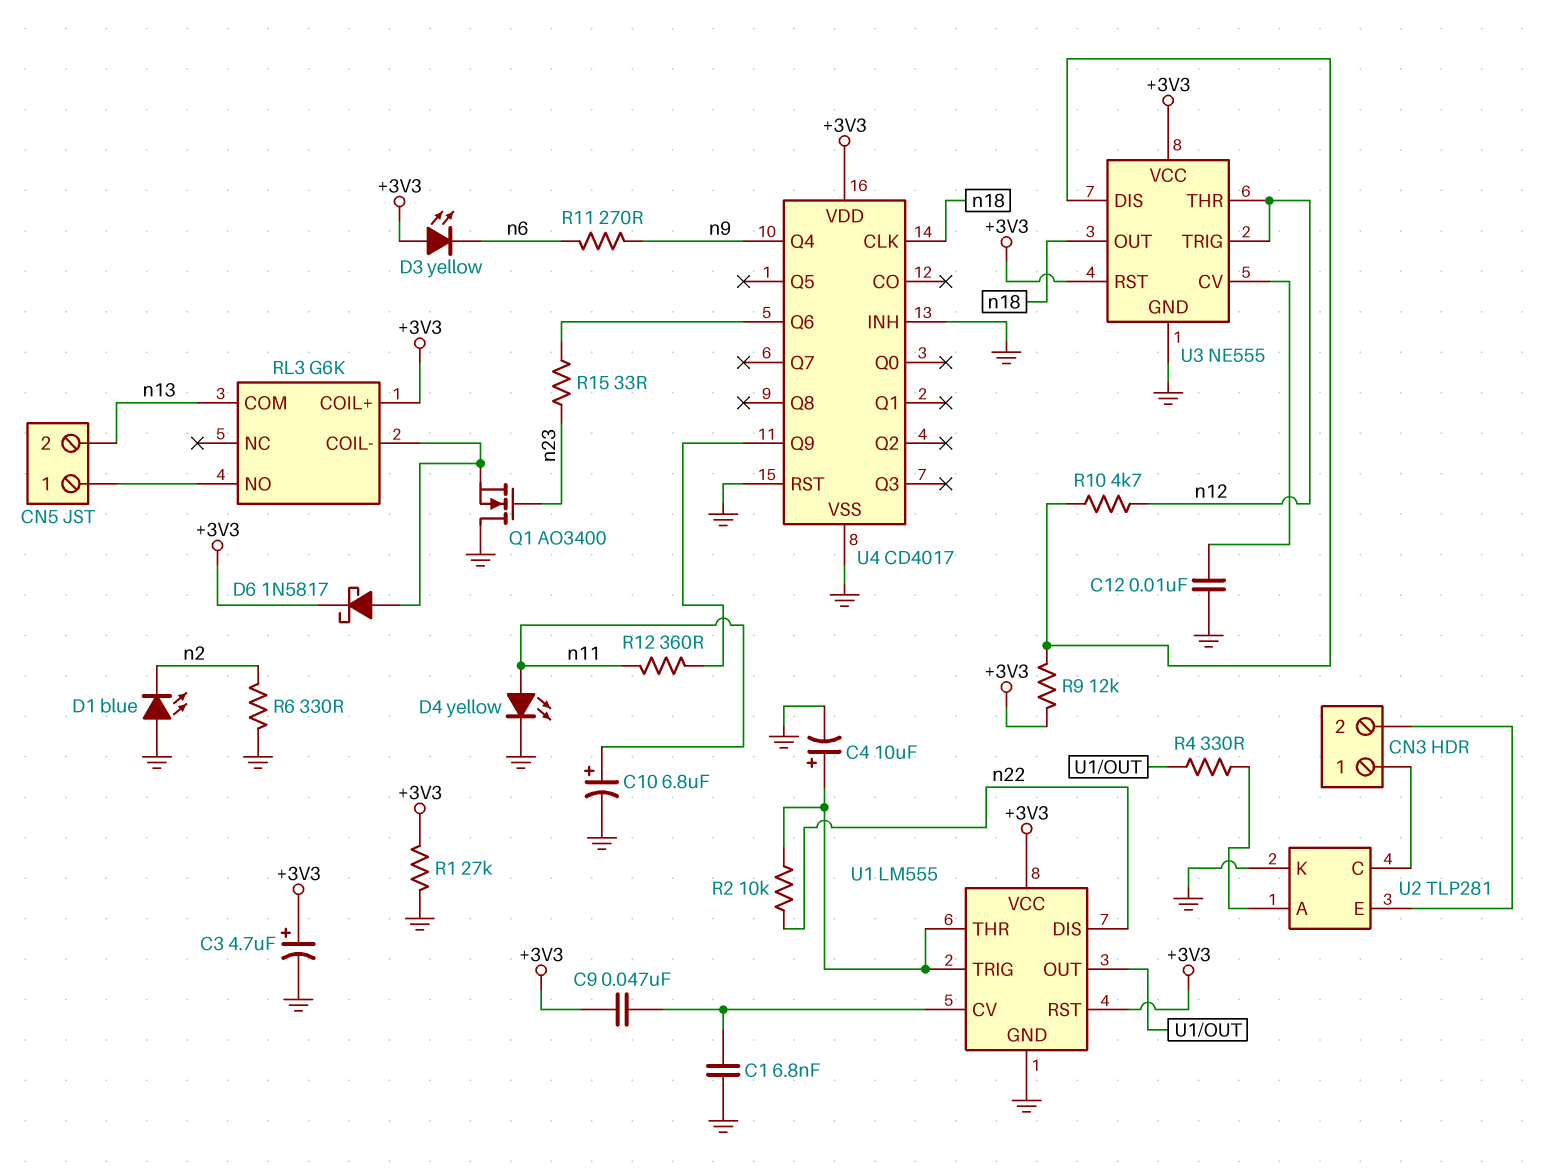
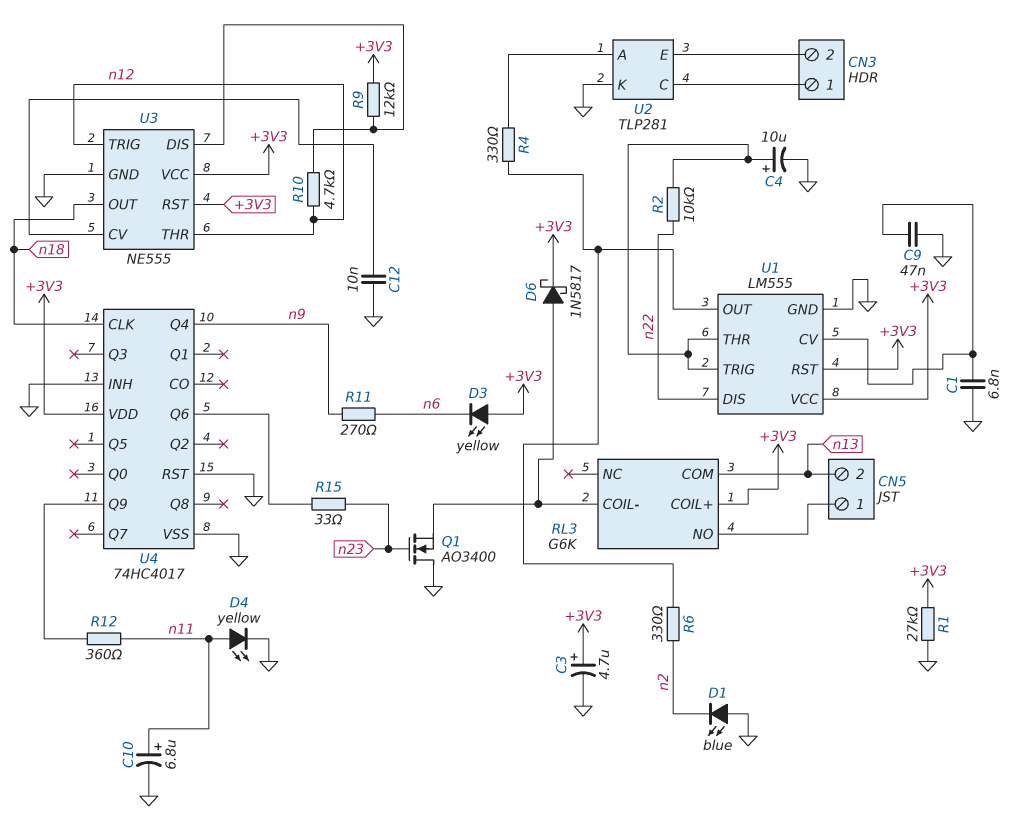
C9: 47nF (+3V3, U1/CV) -> 47nF (GND, U1/CV)
R6: 330 (GND, n2) -> 330 (U1/OUT, n2)
U4: CD4017 -> 74HC4017

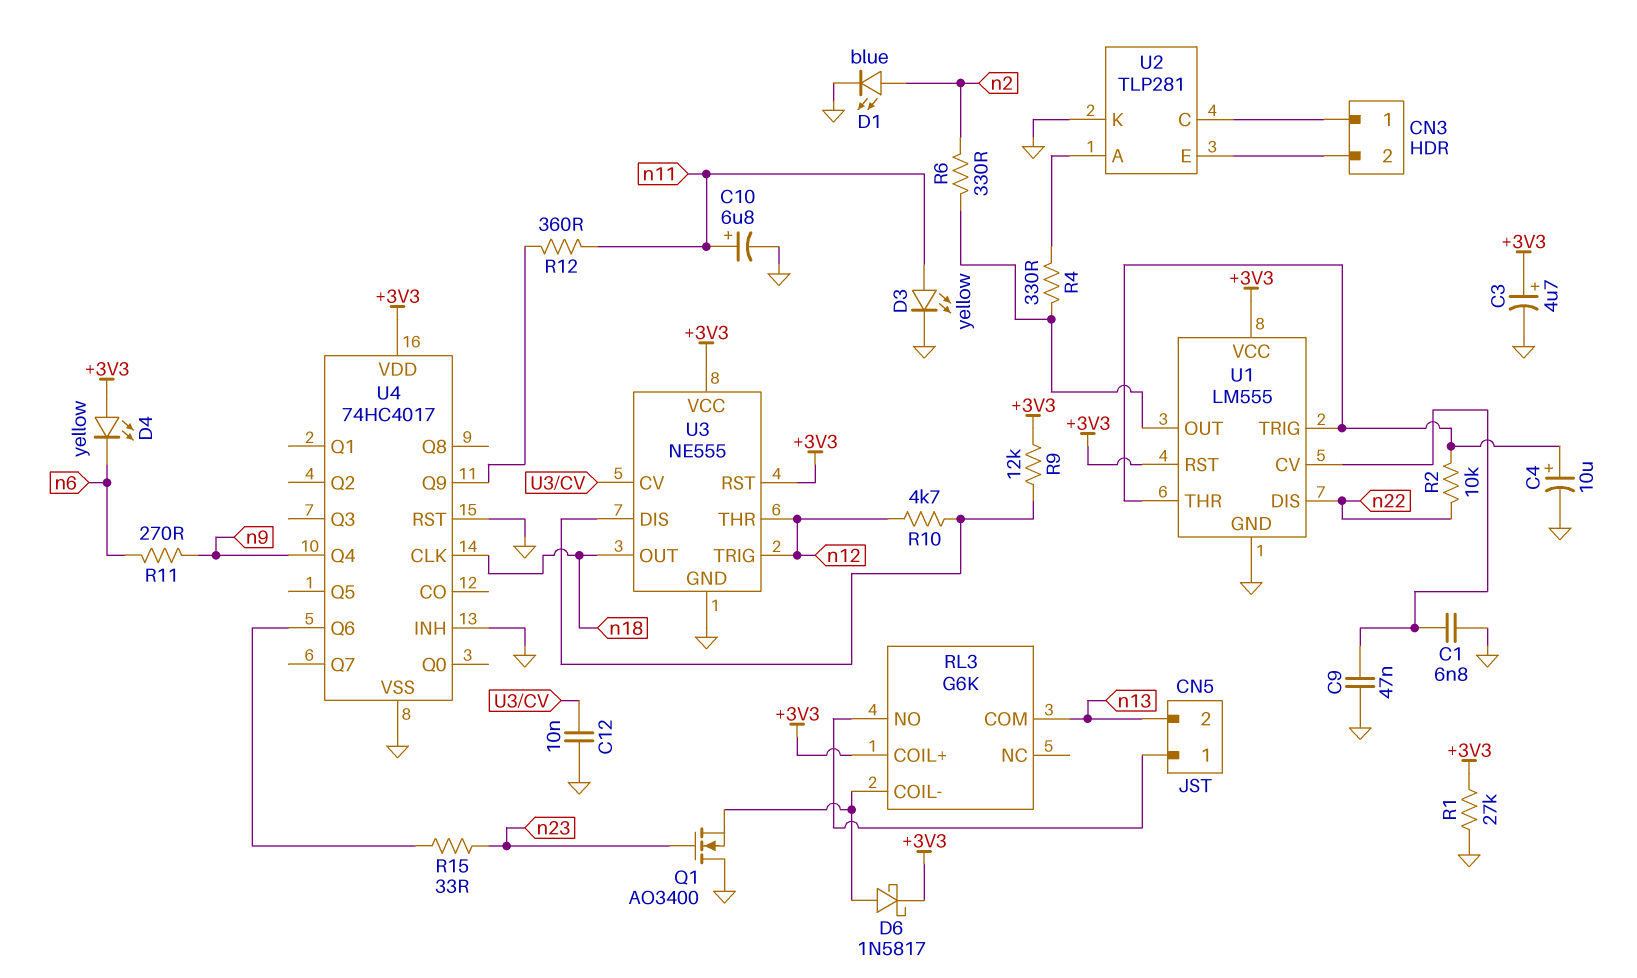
D1: LED blue (A GND, K n2) -> LED blue (A n2, K GND)
D3: LED yellow (A +3V3, K n6) -> LED yellow (A n11, K GND)
D4: LED yellow (A n11, K GND) -> LED yellow (A +3V3, K n6)

